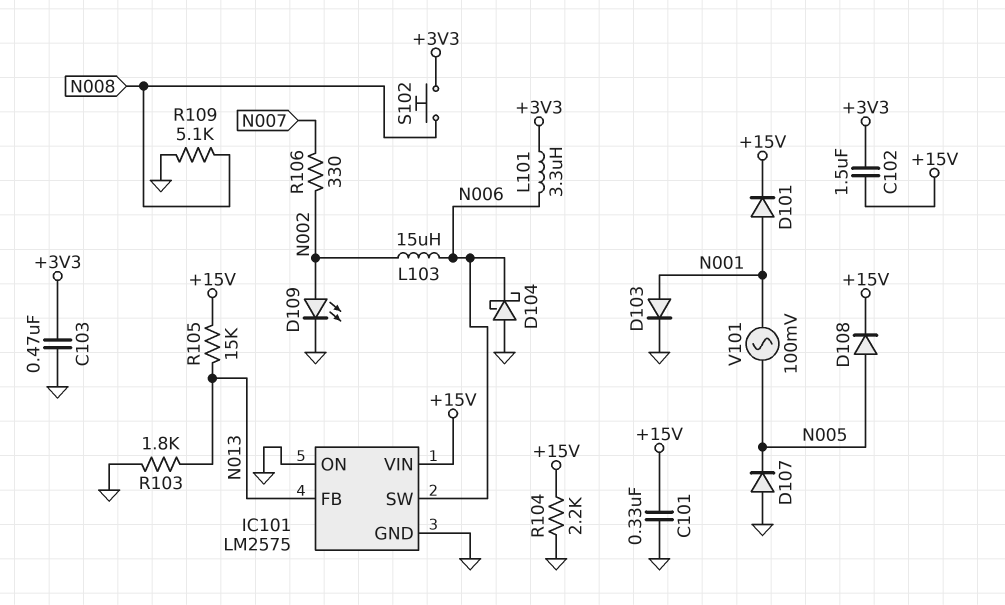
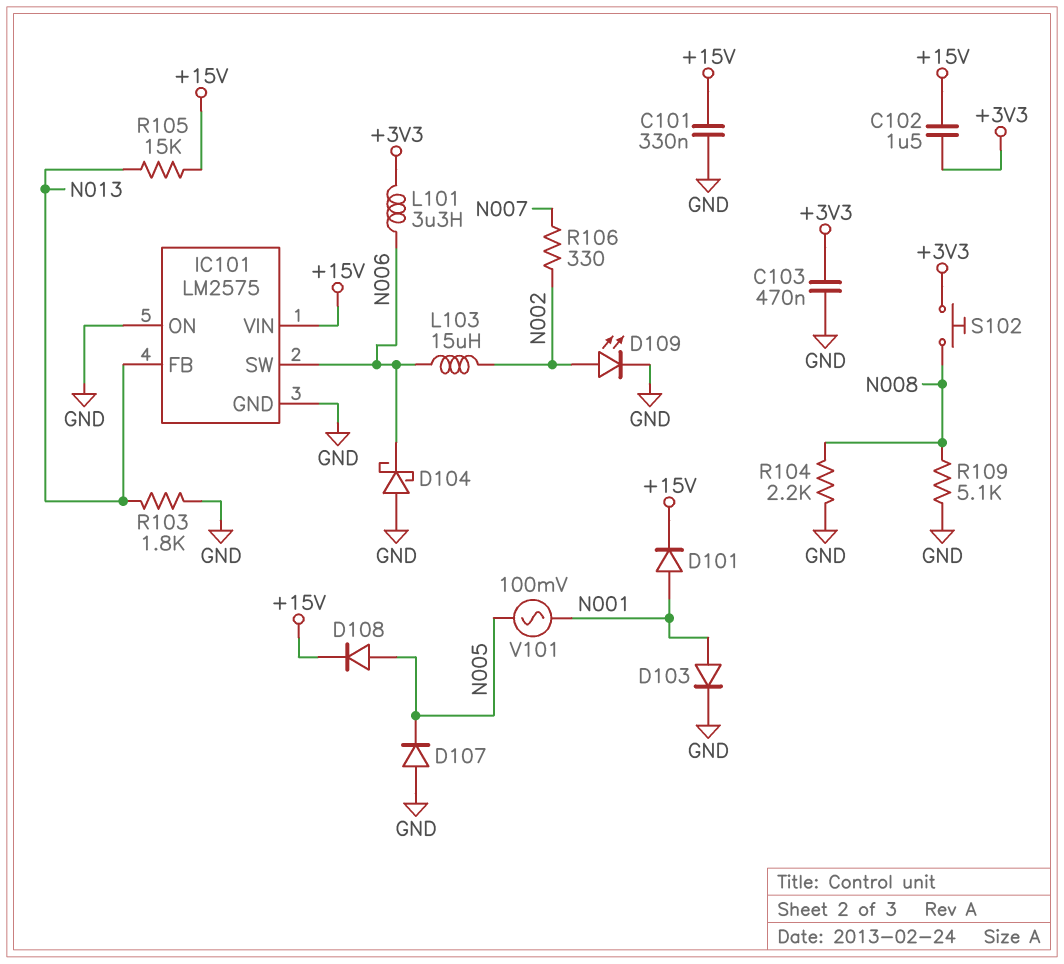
R104: 2.2k (+15V, GND) -> 2.2k (GND, N008)

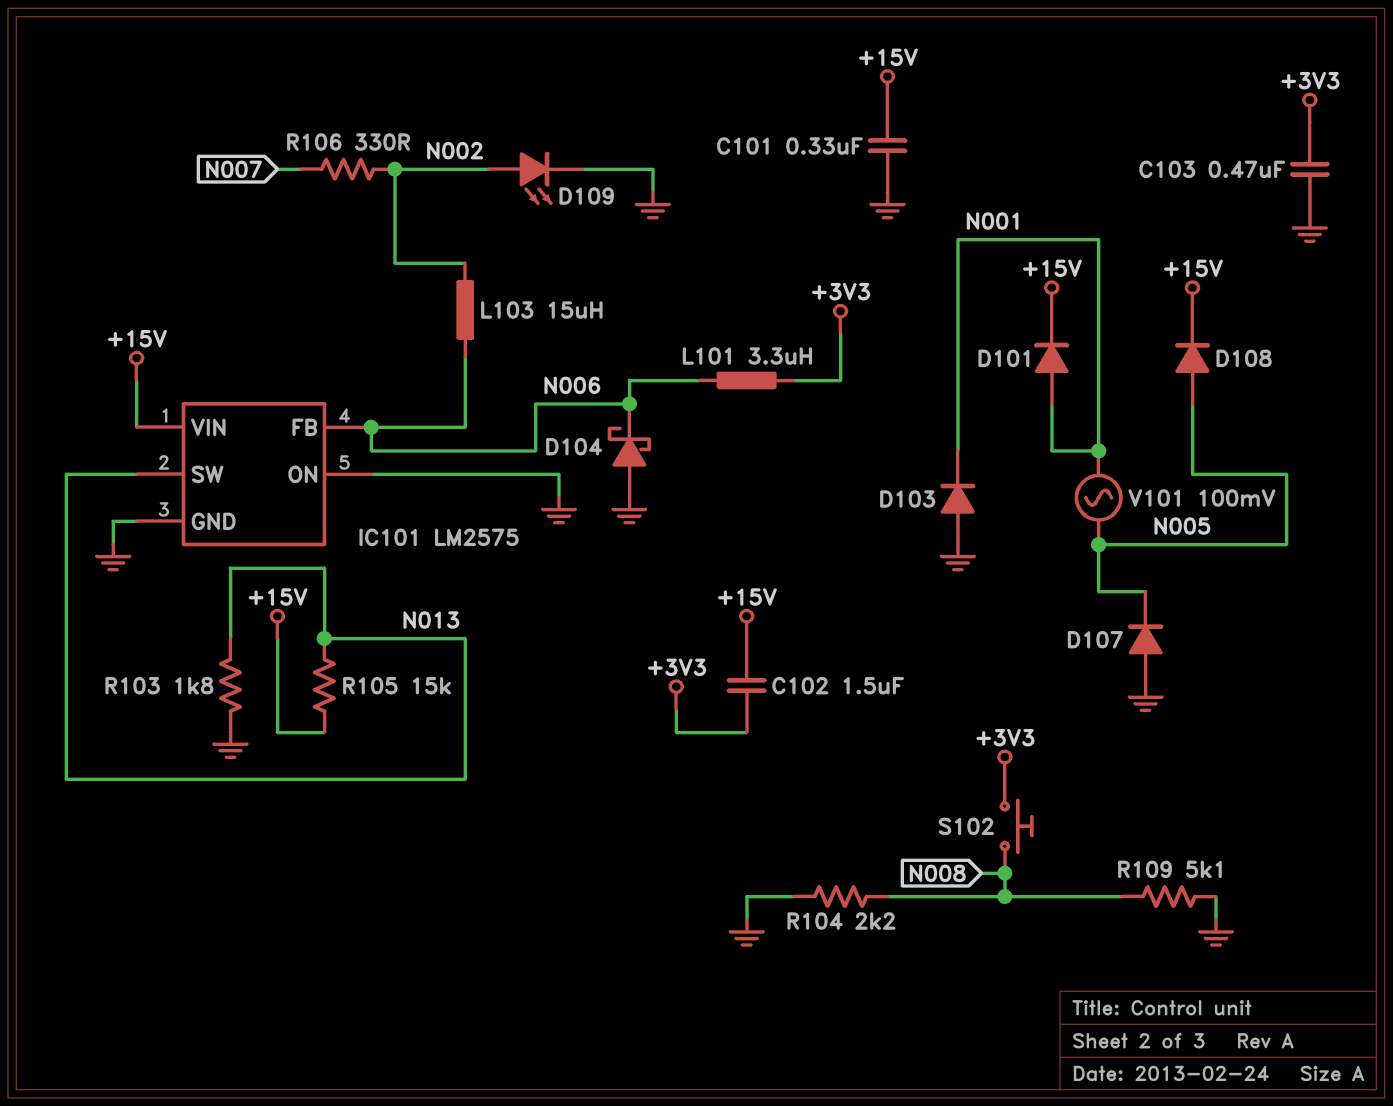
D103: diode (A N001, K GND) -> diode (A GND, K N001)
IC101 pin FB: N013 -> N006
IC101 pin SW: N006 -> N013

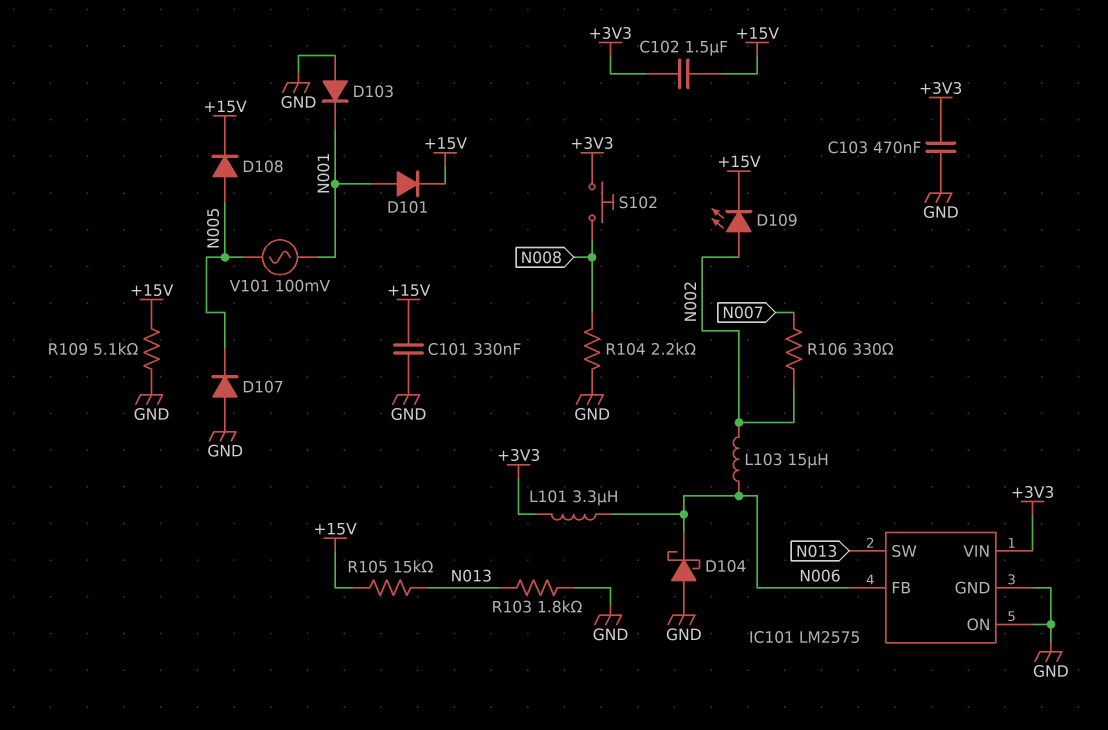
D109: LED (A N002, K GND) -> LED (A N002, K +15V)
IC101 pin VIN: +15V -> +3V3
R109: 5.1k (GND, N008) -> 5.1k (+15V, GND)

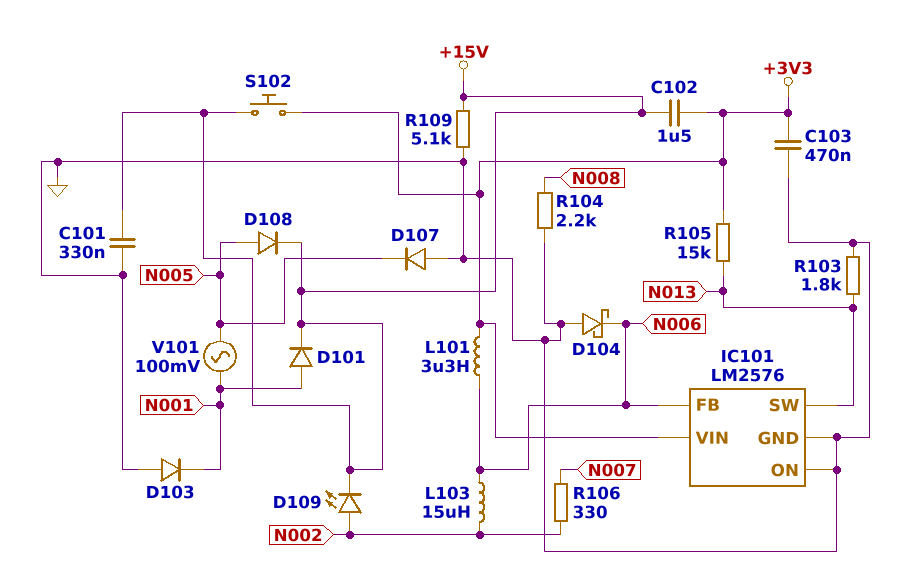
IC101: LM2575 -> LM2576
R105: 15k (+15V, N013) -> 15k (+3V3, N013)
S102: button (+3V3, N008) -> button (+3V3, +15V)

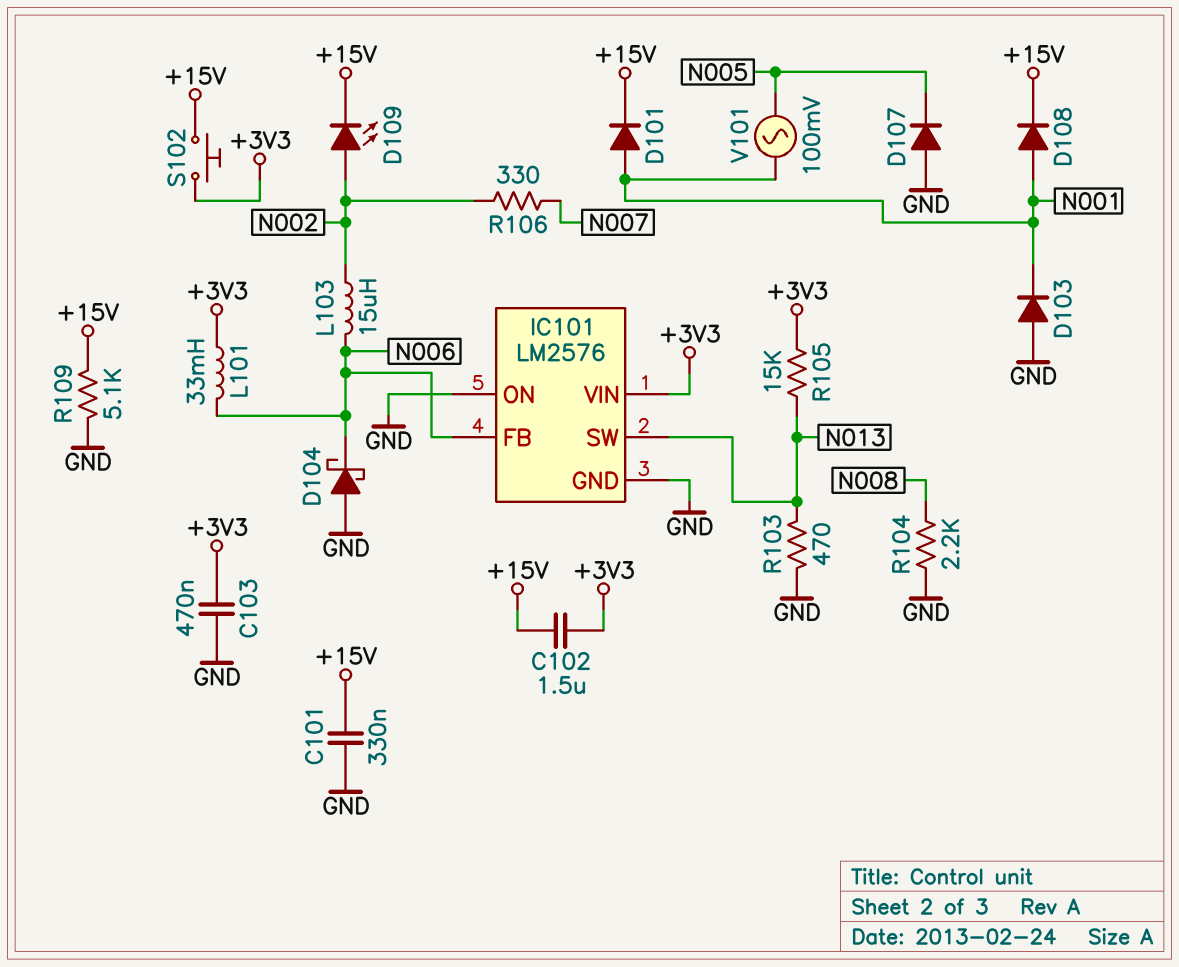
D108: diode (A N005, K +15V) -> diode (A N001, K +15V)
L101: 3.3uH (+3V3, N006) -> 33mH (+3V3, N006)
R103: 1.8k (GND, N013) -> 470 (GND, N013)

